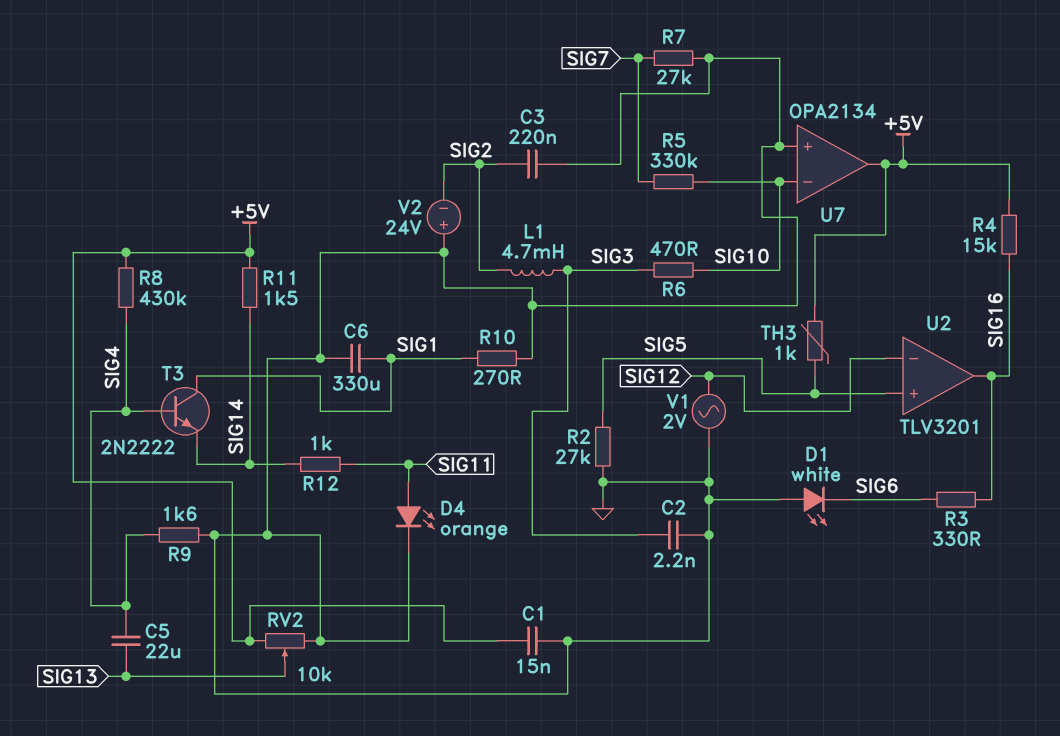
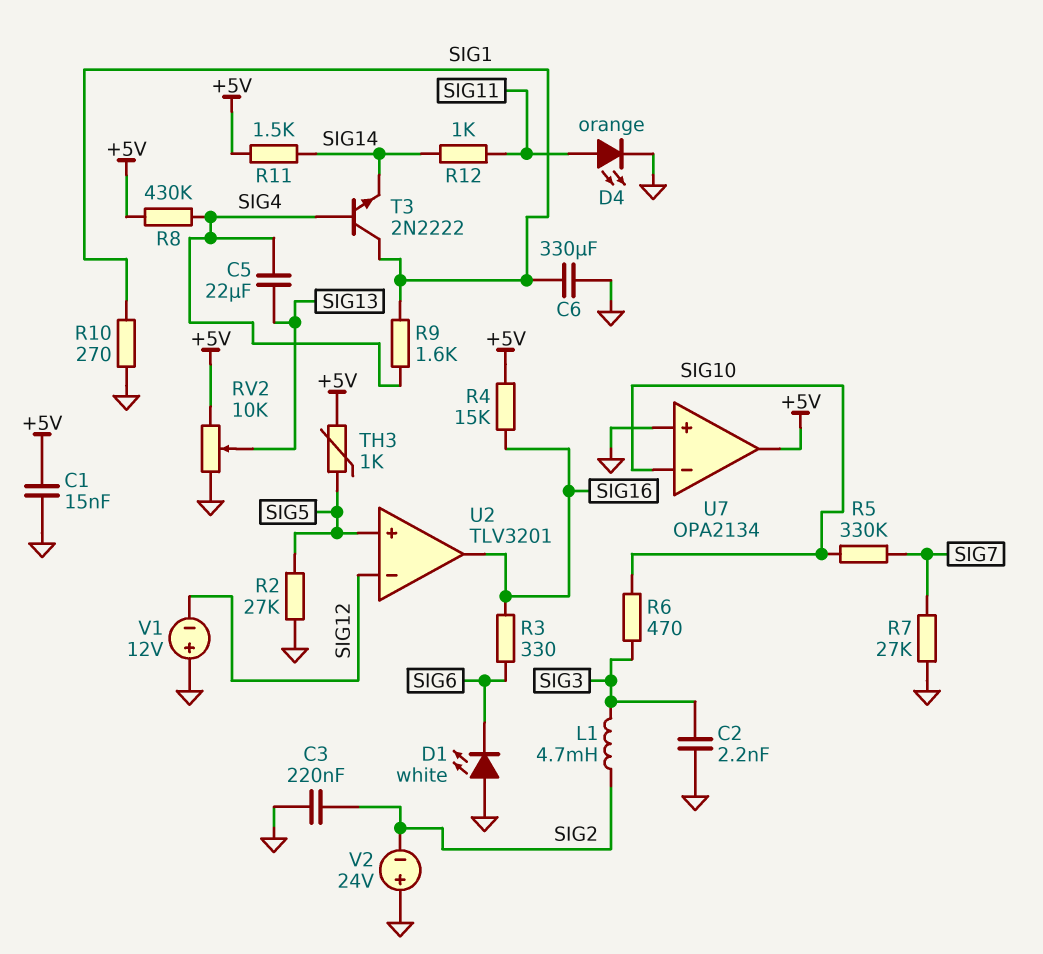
R9: 1.6k (GND, SIG4) -> 1.6k (SIG1, SIG4)
V1: AC 2V (GND, SIG12) -> 12V (plus GND, minus SIG12)

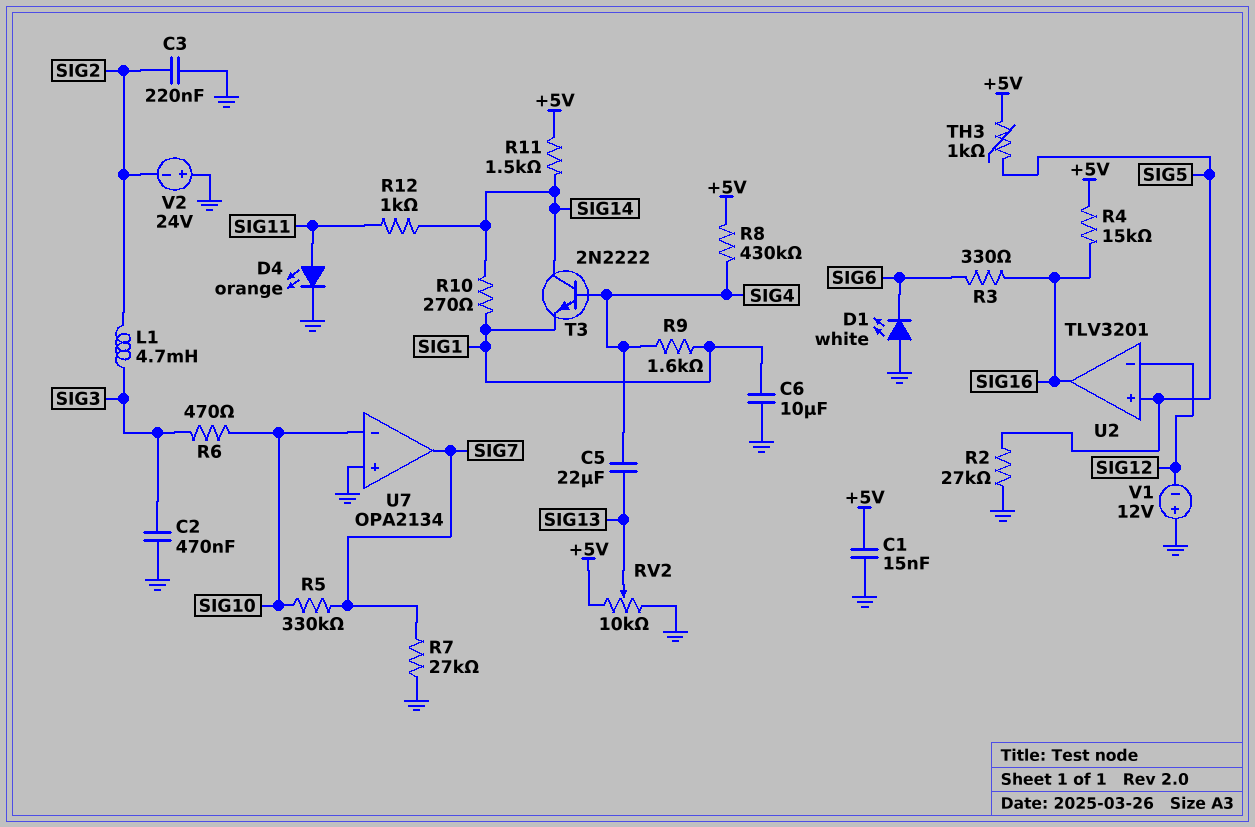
C2: 2.2nF (GND, SIG3) -> 470nF (GND, SIG3)
C6: 330uF (GND, SIG1) -> 10uF (GND, SIG1)
R10: 270 (GND, SIG1) -> 270 (SIG1, SIG14)
T3: NPN 2N2222 (B SIG4, C SIG1, E SIG14) -> NPN 2N2222 (B SIG4, C SIG14, E SIG1)
U7 pin out: +5V -> SIG7

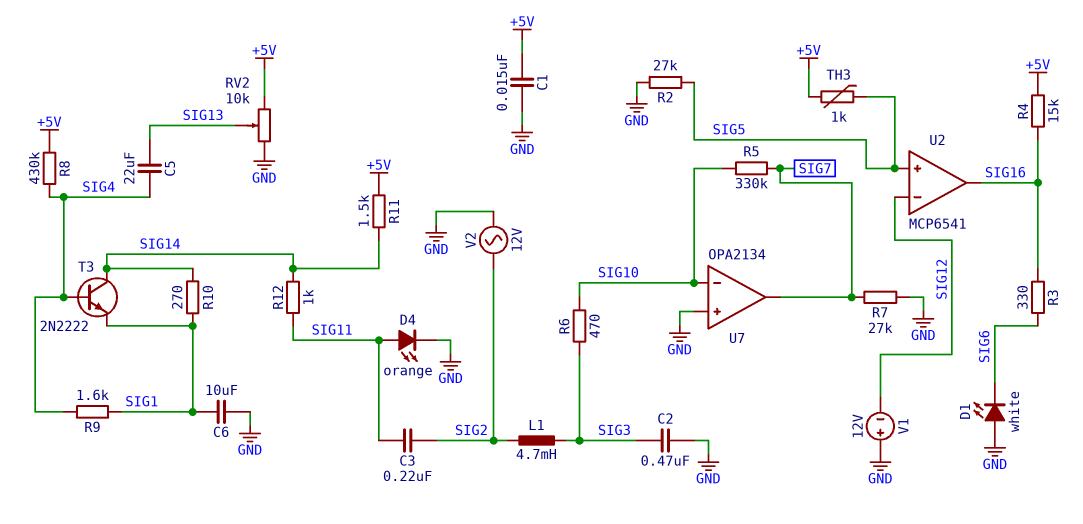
C3: 220nF (GND, SIG2) -> 220nF (SIG2, SIG11)
U2: TLV3201 -> MCP6541
V2: 24V (plus GND, minus SIG2) -> AC 12V (GND, SIG2)

